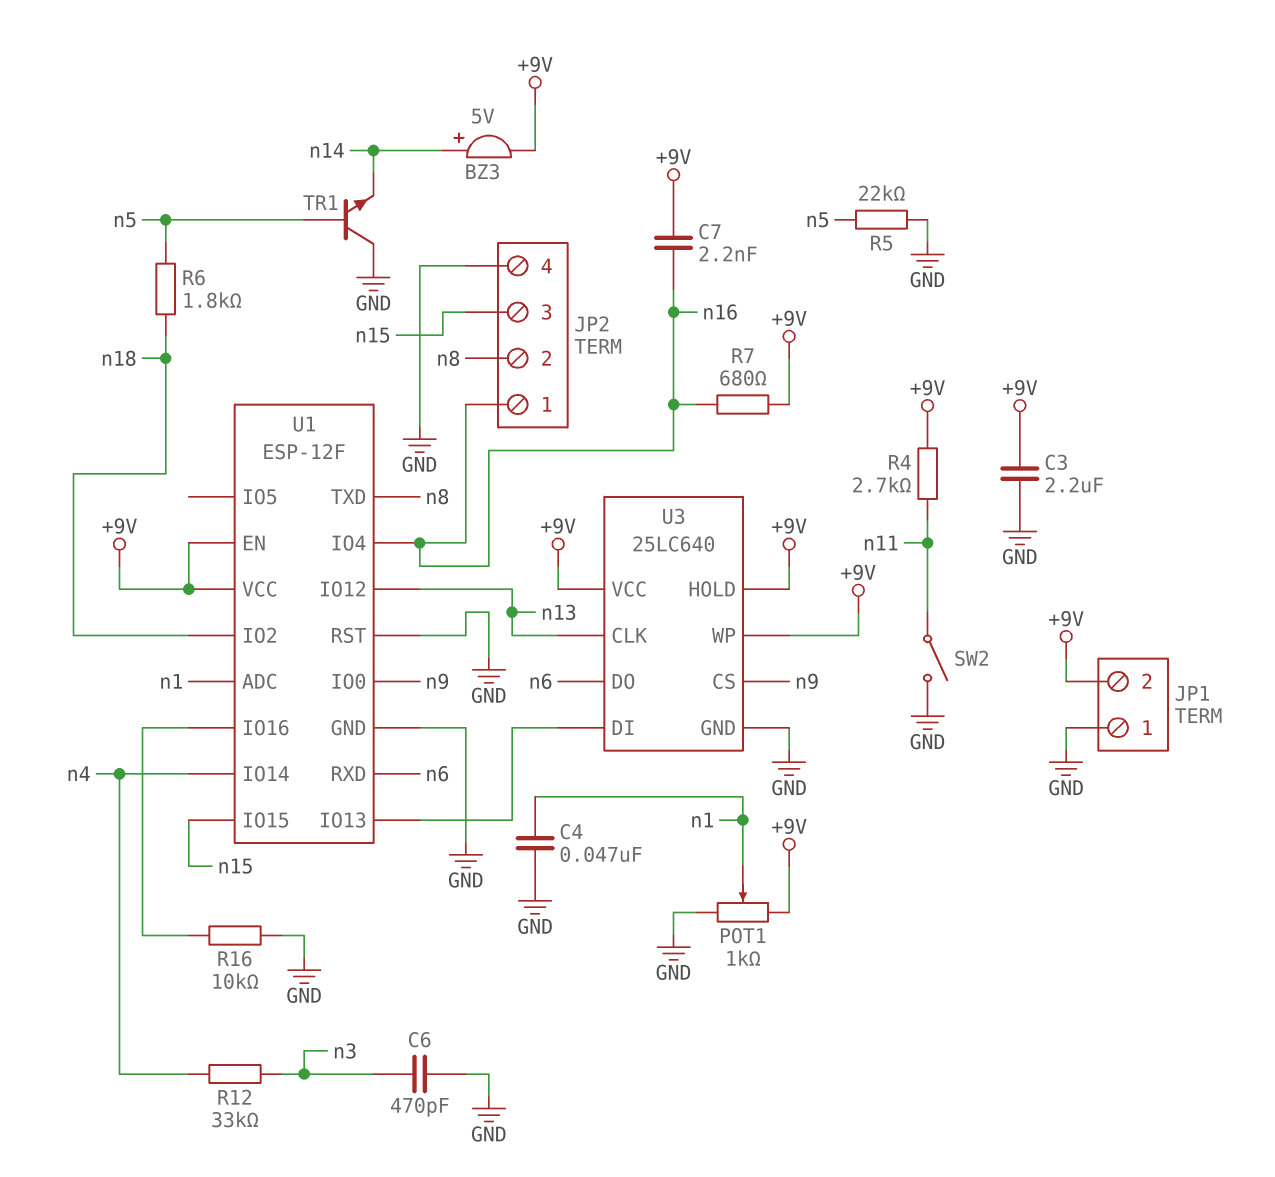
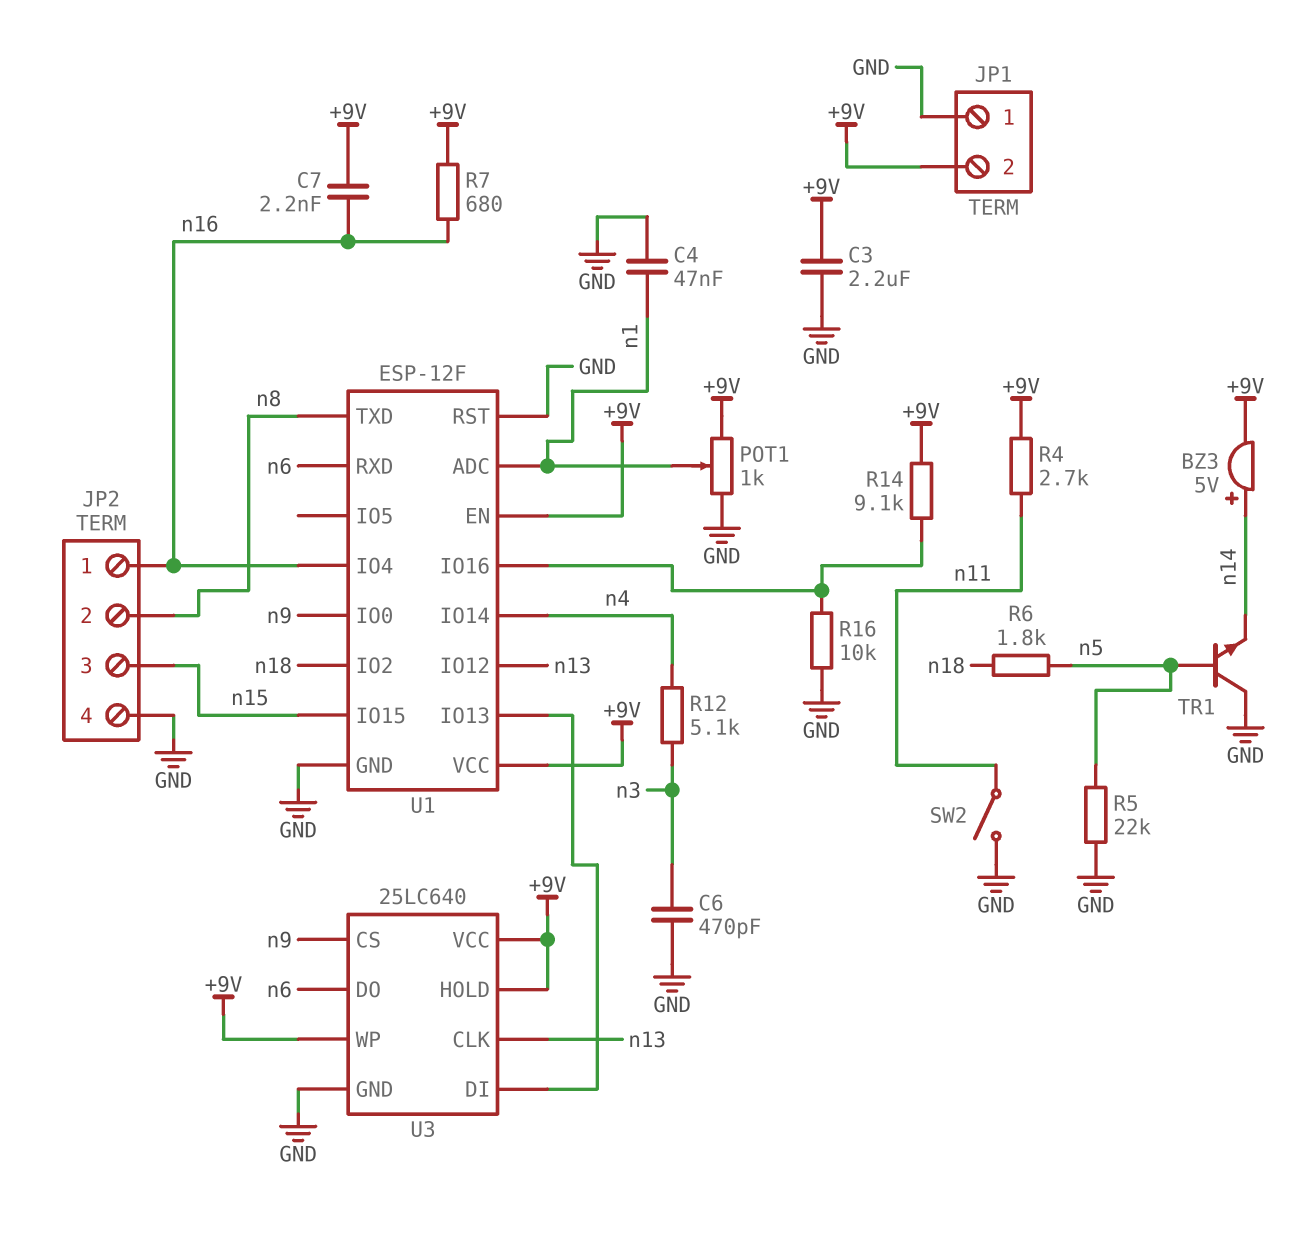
R12: 33k (n3, n4) -> 5.1k (n3, n4)
R14: none -> 9.1k (+9V, U1/IO16)

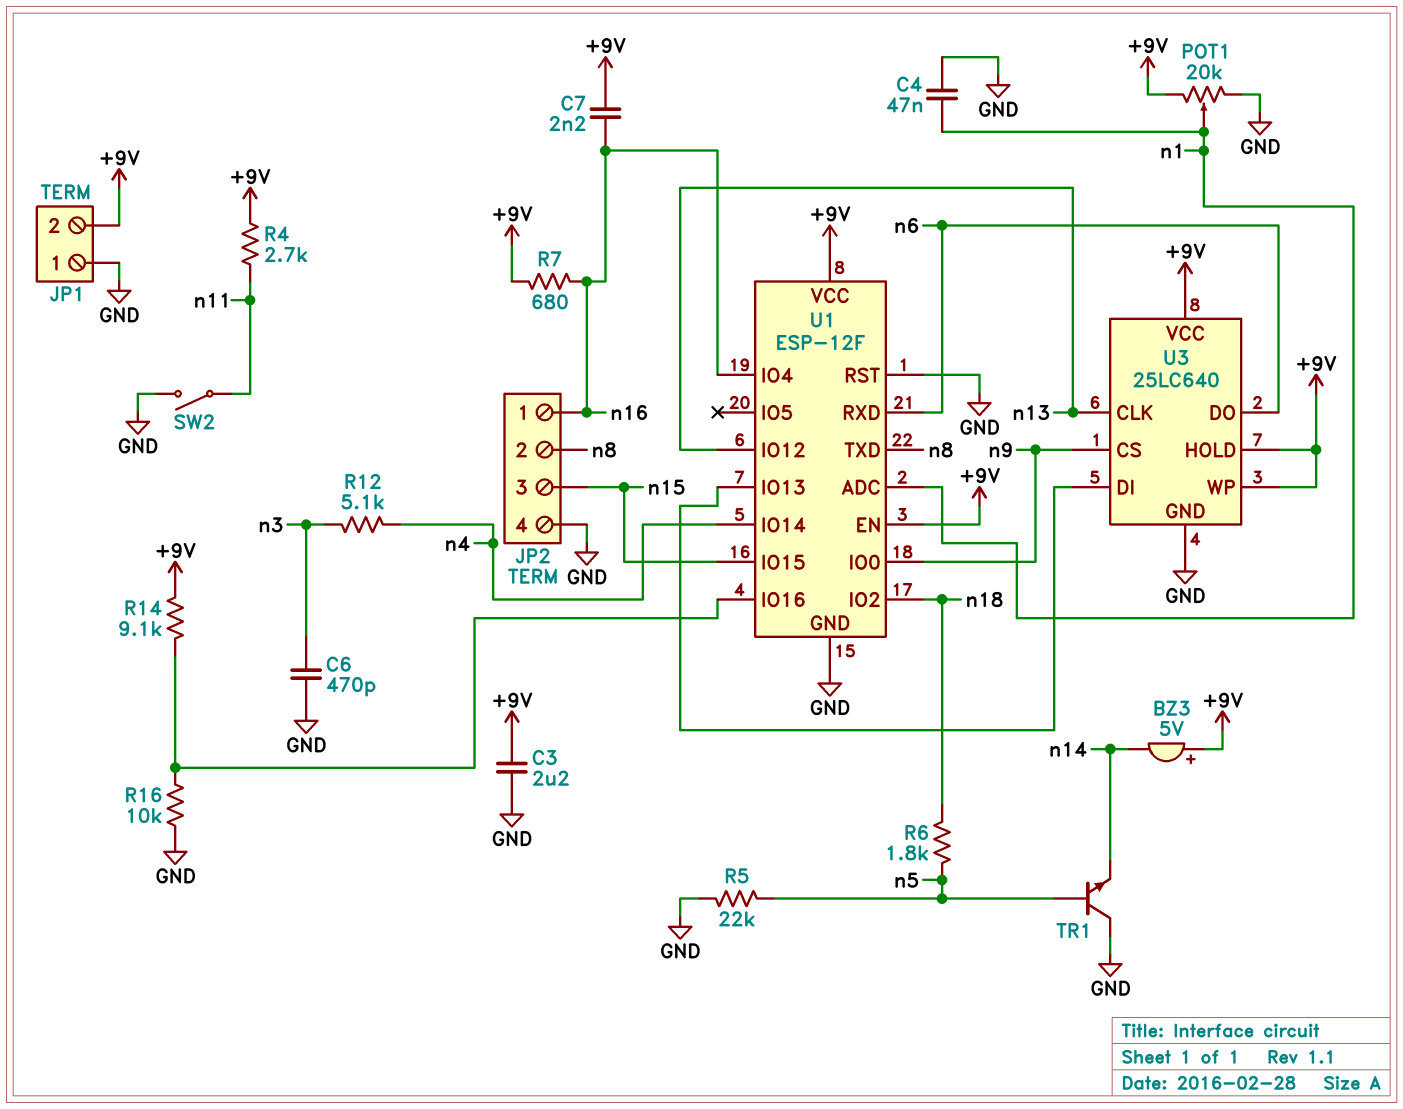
BZ3: buzzer 5V (plus n14, minus +9V) -> buzzer 5V (plus +9V, minus n14)
POT1: 1k (+9V, GND, wiper n1) -> 20k (+9V, GND, wiper n1)

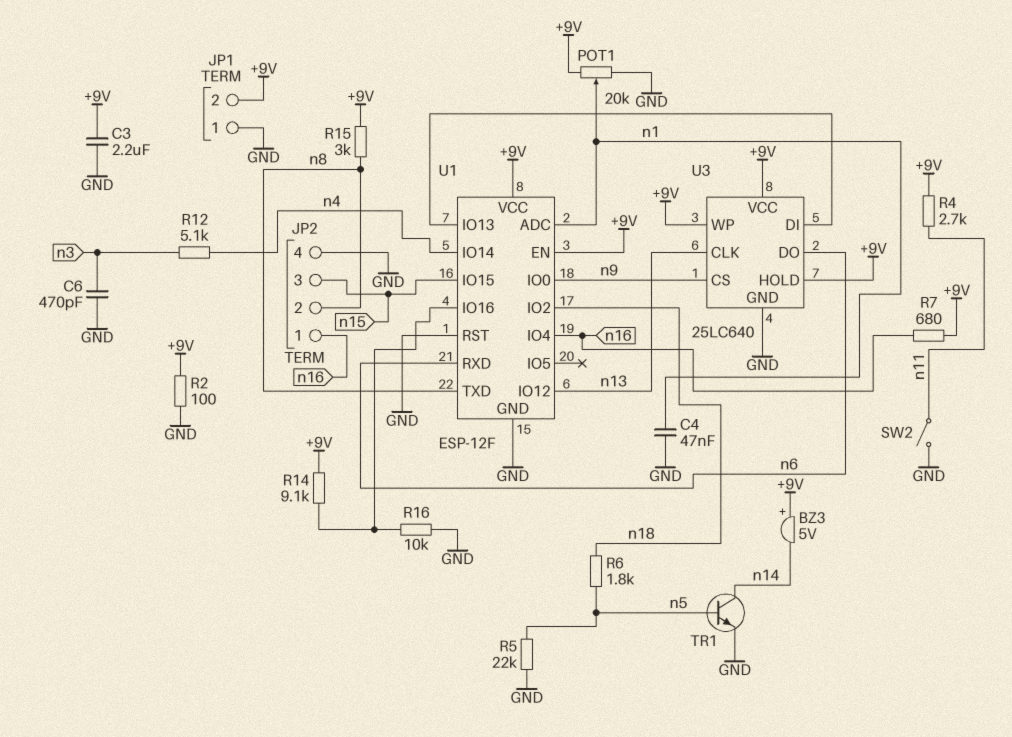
C7: 2.2nF (+9V, n16) -> none
R2: none -> 100 (+9V, GND)
R15: none -> 3k (+9V, n8)
TR1: NPN (B n5, C GND, E n14) -> NPN (B n5, C n14, E GND)

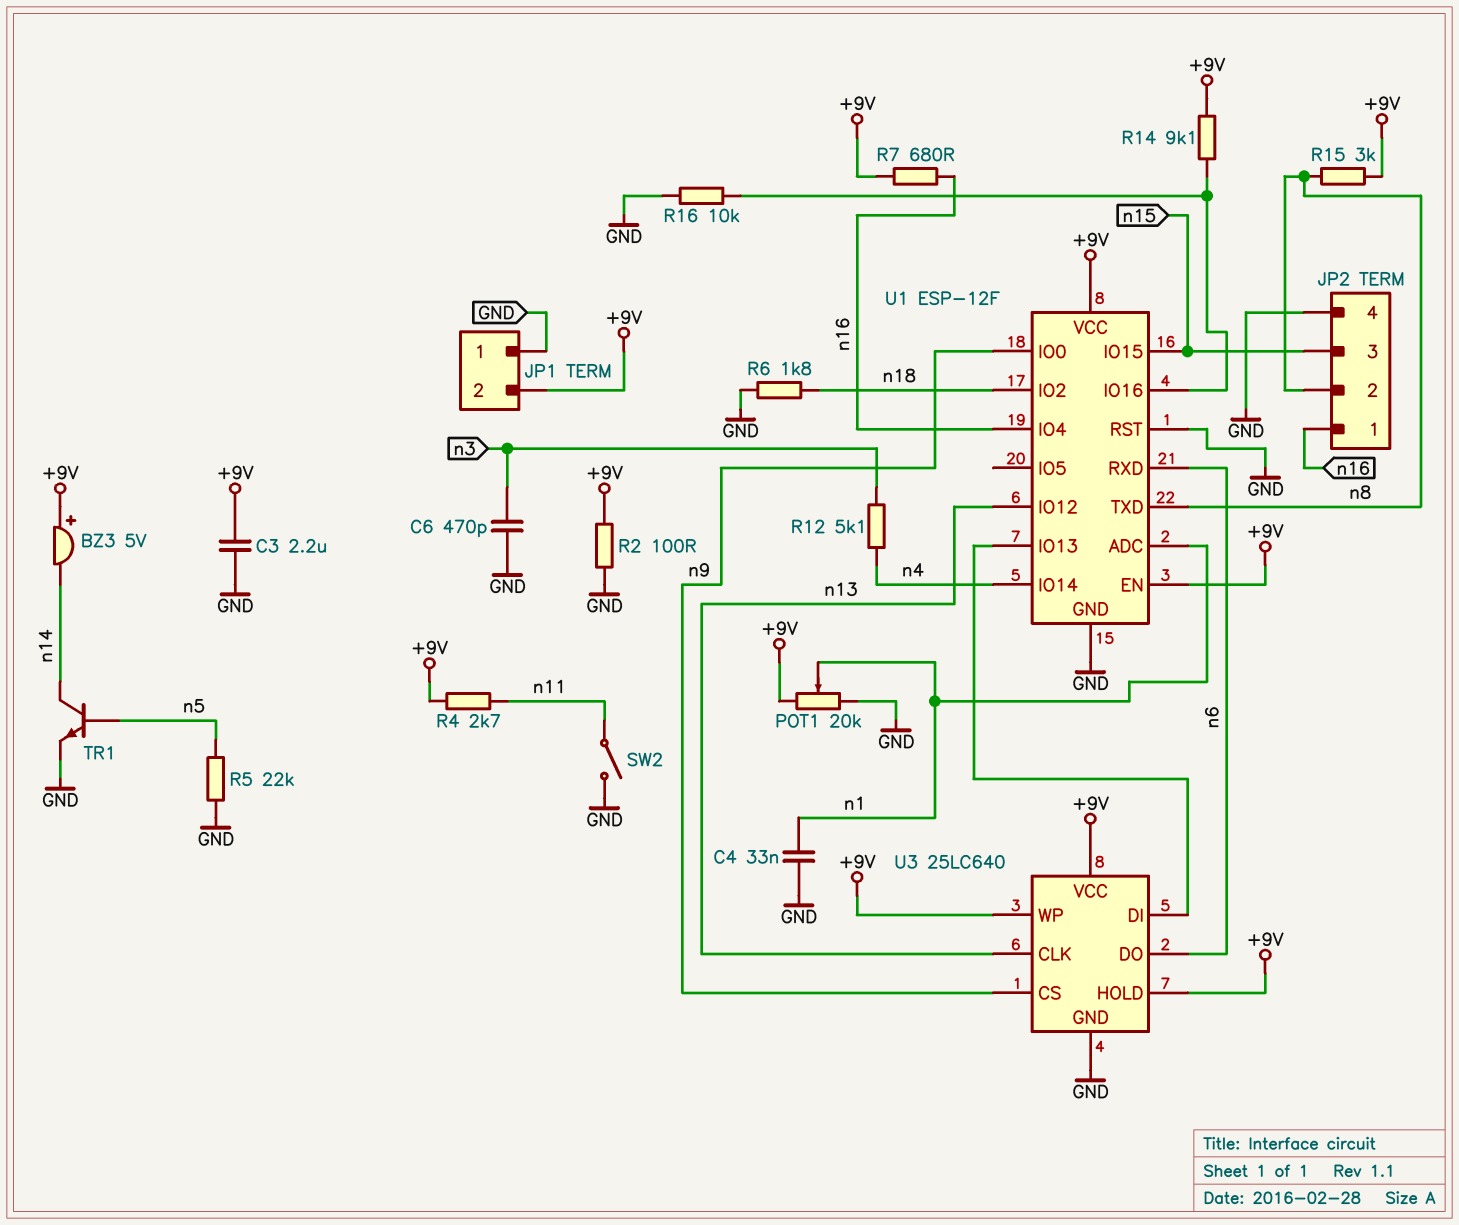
C4: 47nF (GND, n1) -> 33nF (GND, n1)
R6: 1.8k (n5, n18) -> 1.8k (GND, n18)

